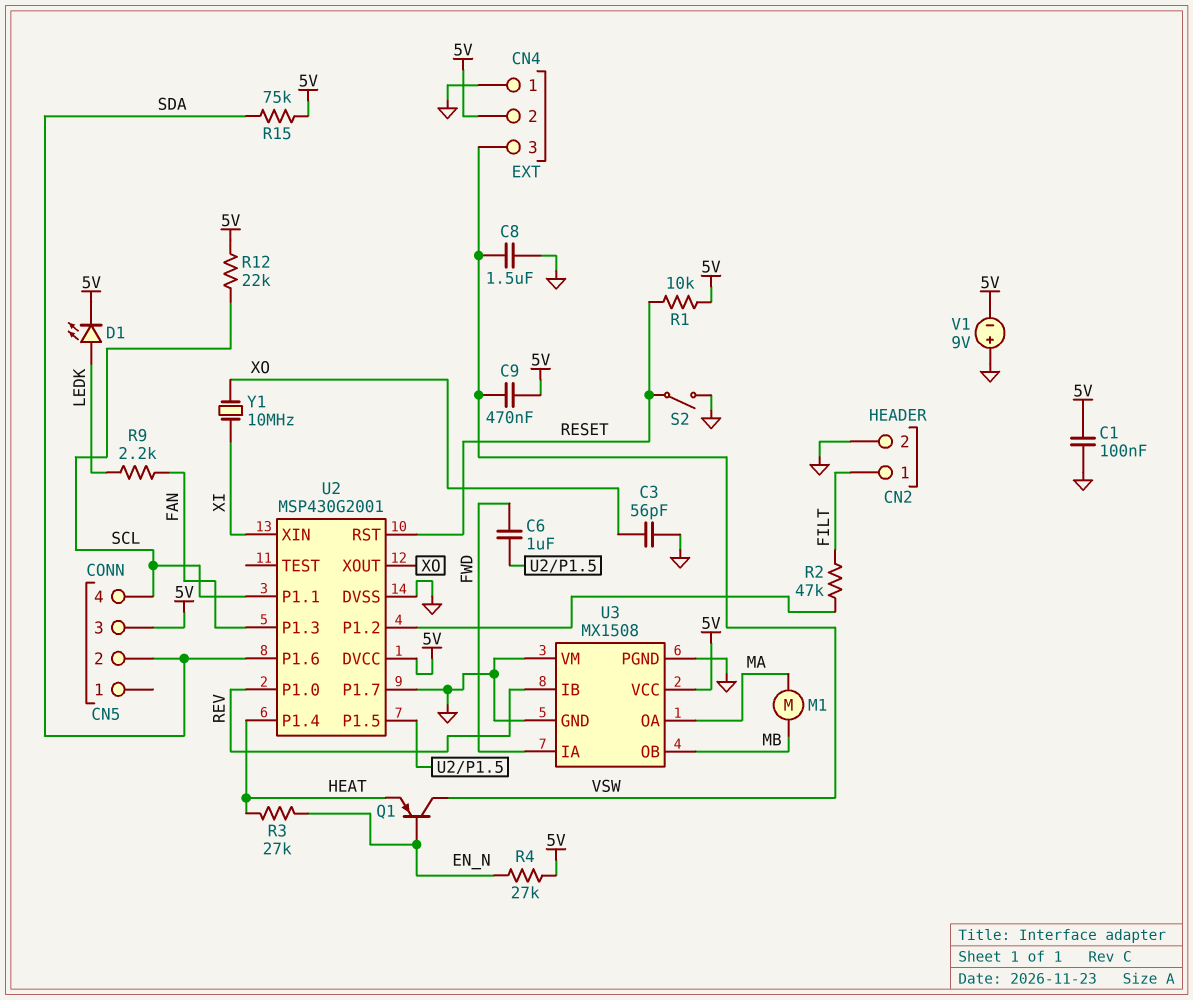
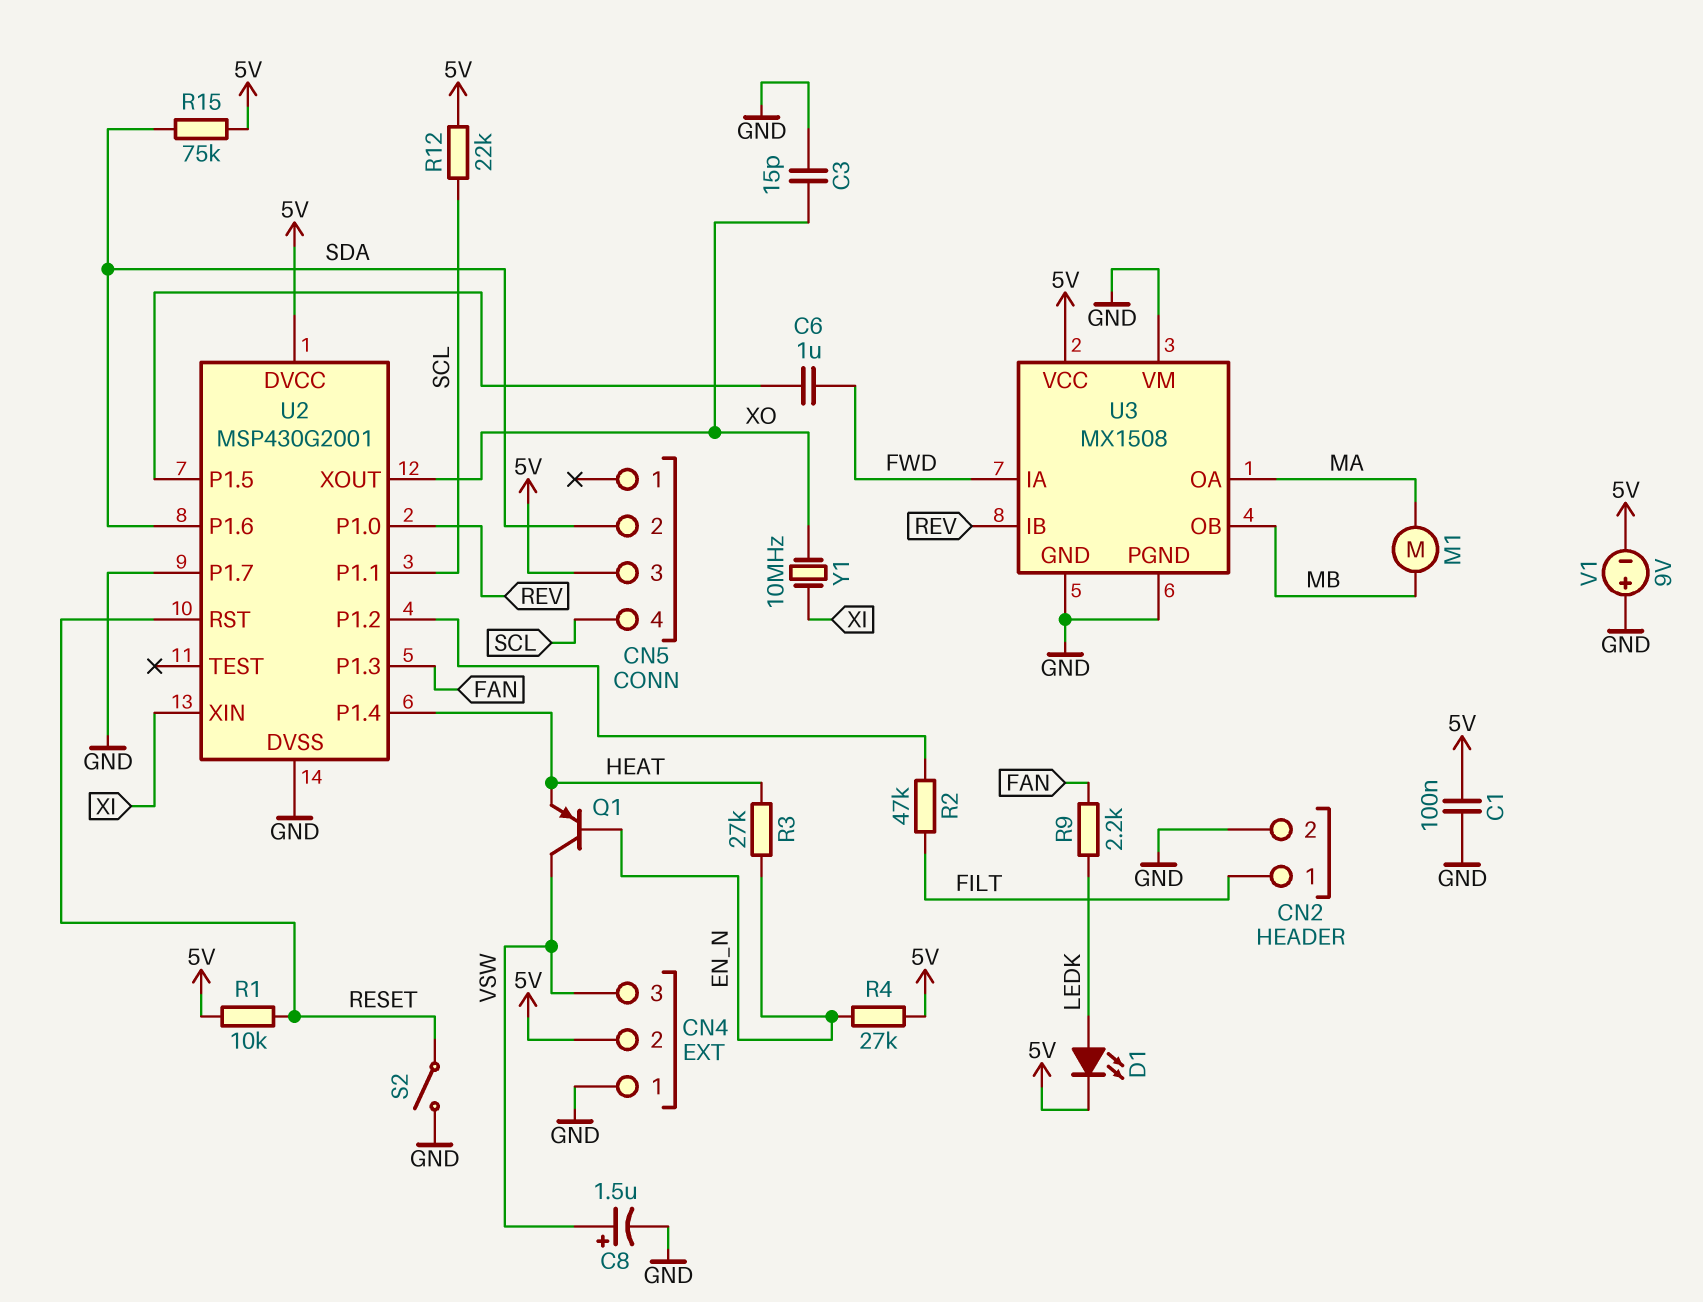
C3: 56pF (GND, XO) -> 15pF (GND, XO)
C8: 1.5uF (GND, VSW) -> 1.5uF (plus VSW, minus GND)
C9: 470nF (5V, VSW) -> none

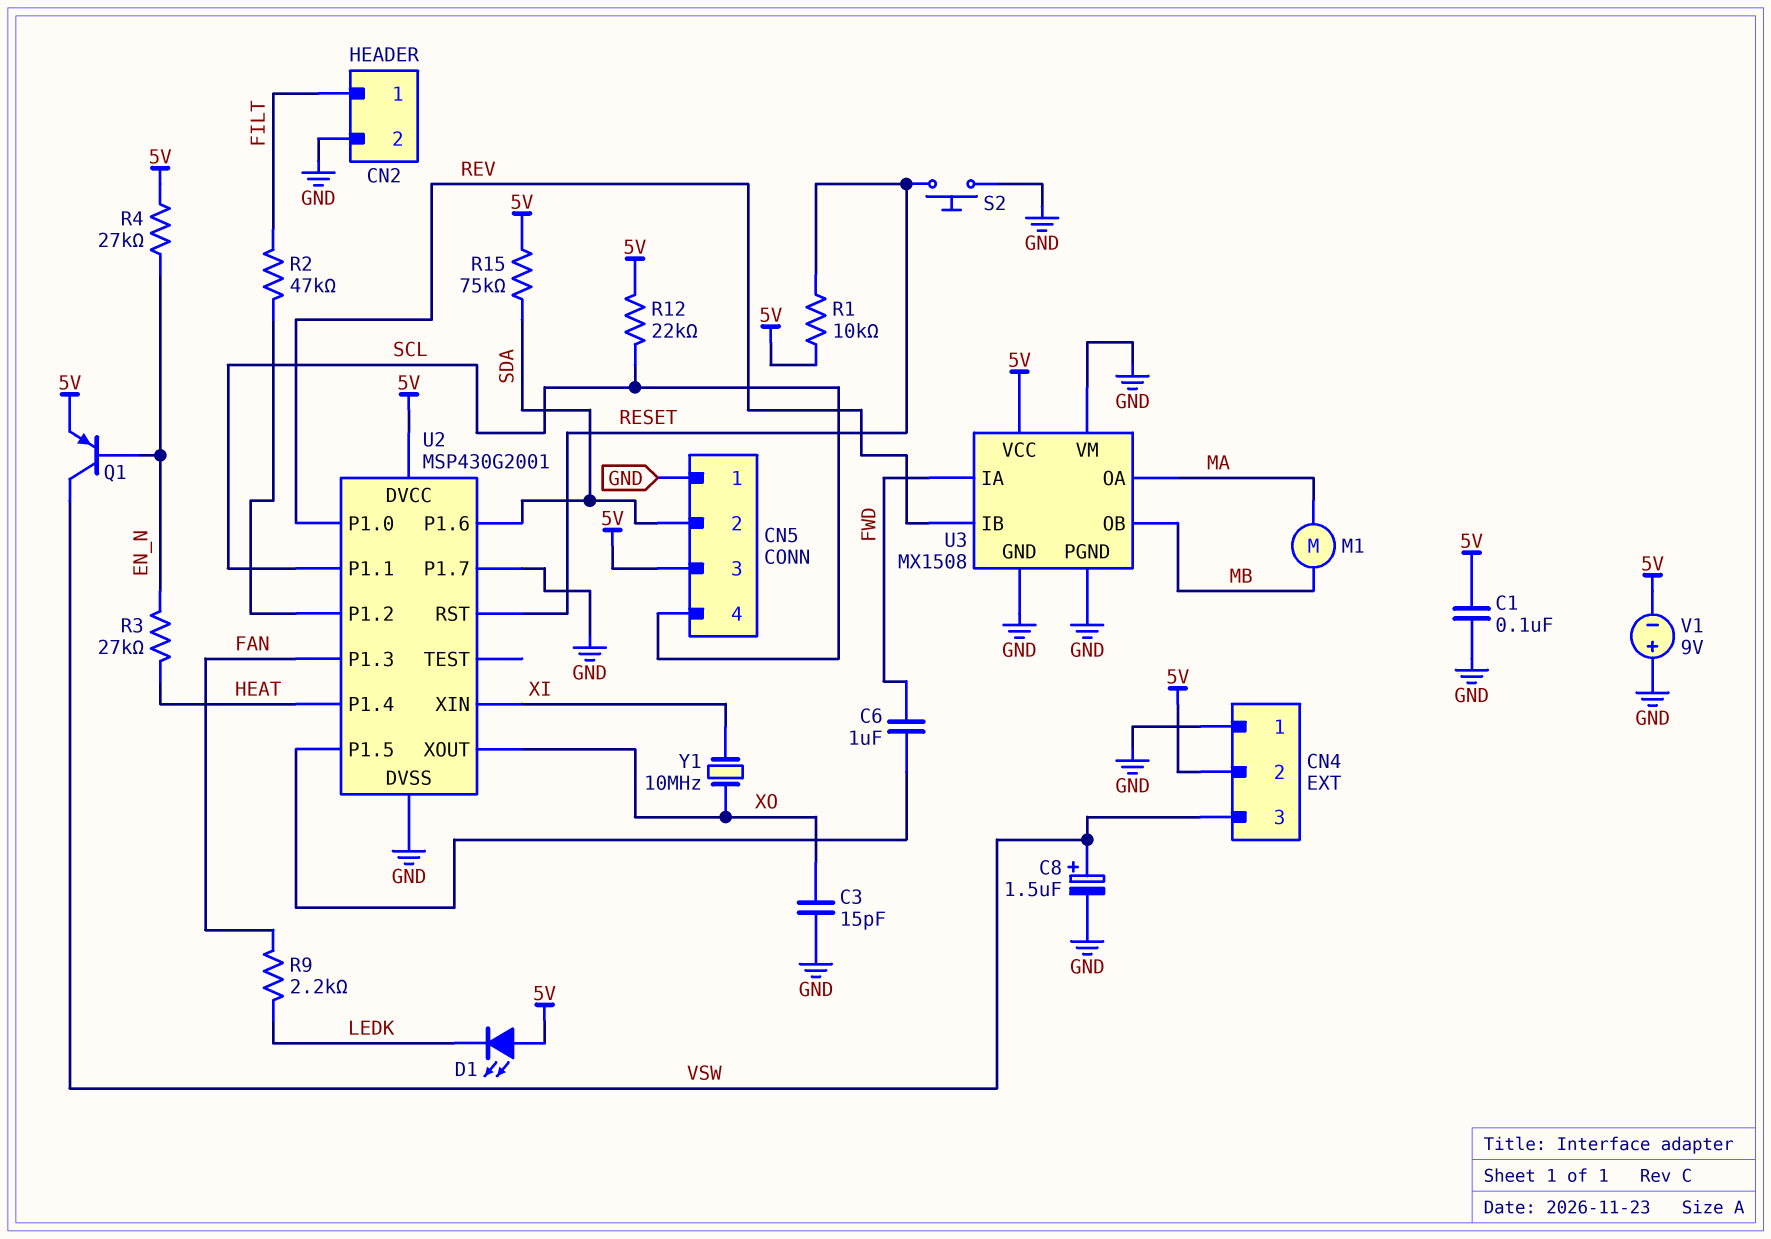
CN5 pin 1: none -> GND
D1: LED (A LEDK, K 5V) -> LED (A 5V, K LEDK)
Q1: PNP (B EN_N, C VSW, E HEAT) -> PNP (B EN_N, C VSW, E 5V)
S2: switch (GND, RESET) -> button (GND, RESET)

